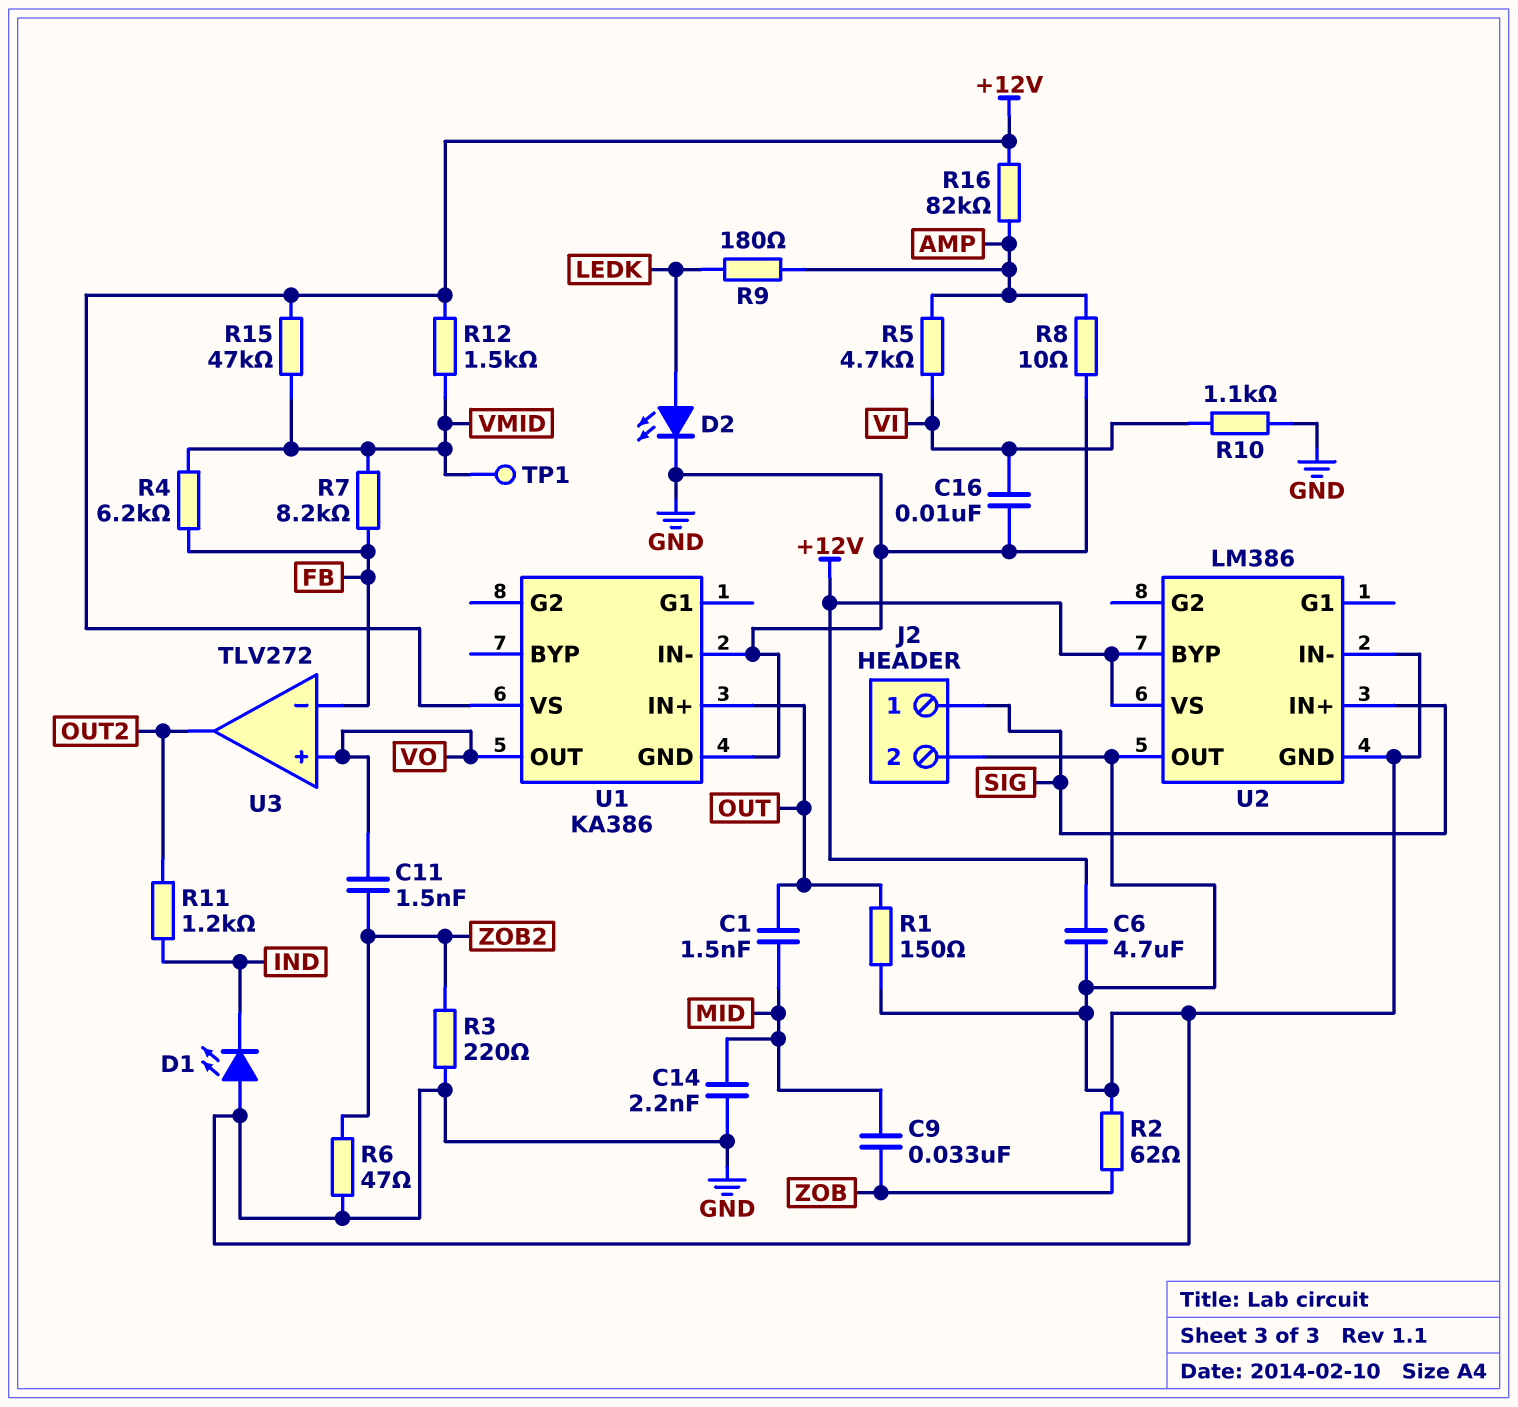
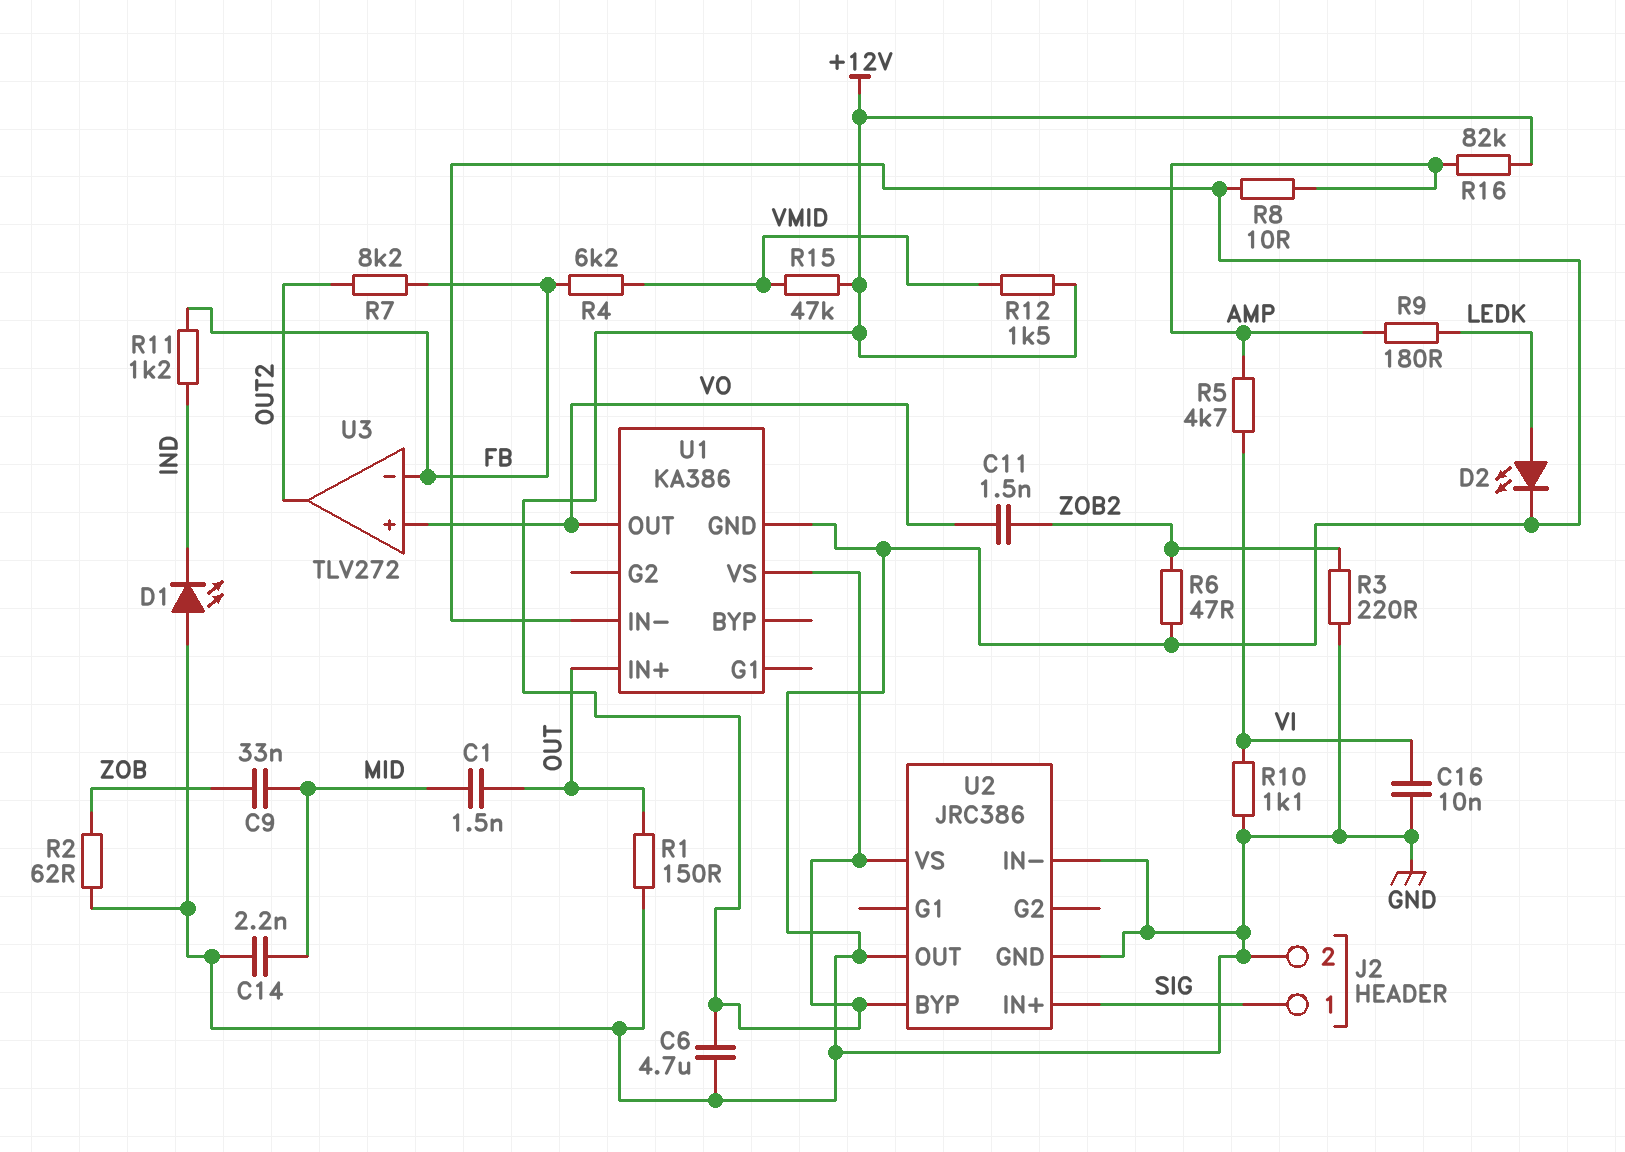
R7: 8.2k (FB, VMID) -> 8.2k (FB, OUT2)
R11: 1.2k (IND, OUT2) -> 1.2k (FB, IND)
TP1: test point (VMID) -> none
U2: LM386 -> JRC386

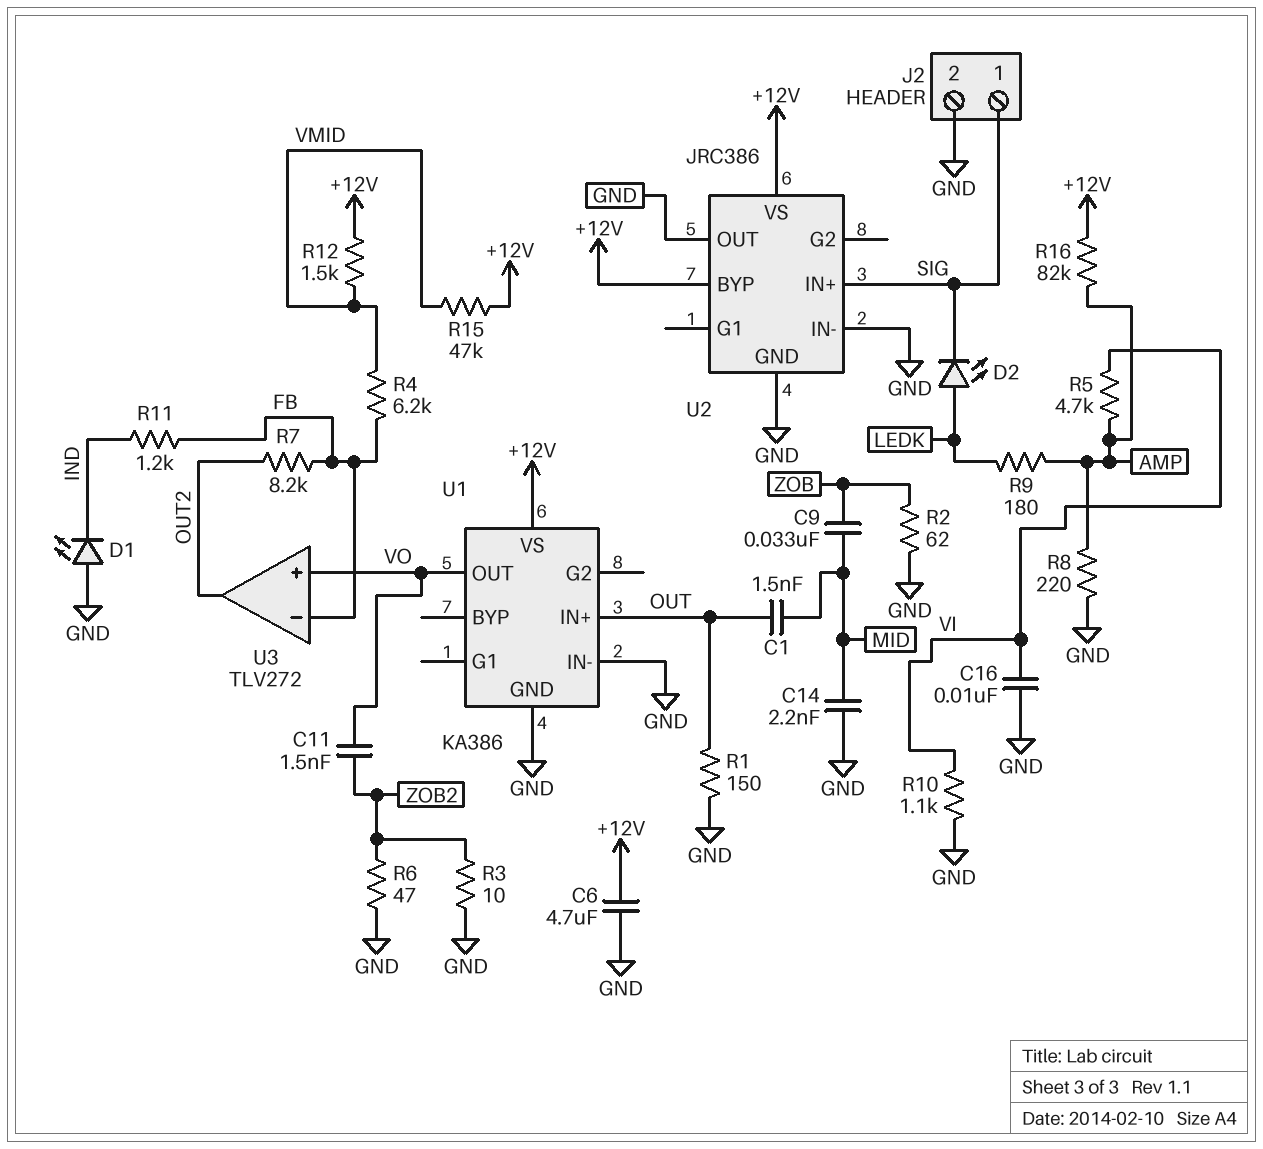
D2: LED (A LEDK, K GND) -> LED (A LEDK, K SIG)
R3: 220 (GND, ZOB2) -> 10 (GND, ZOB2)
R8: 10 (AMP, GND) -> 220 (AMP, GND)

